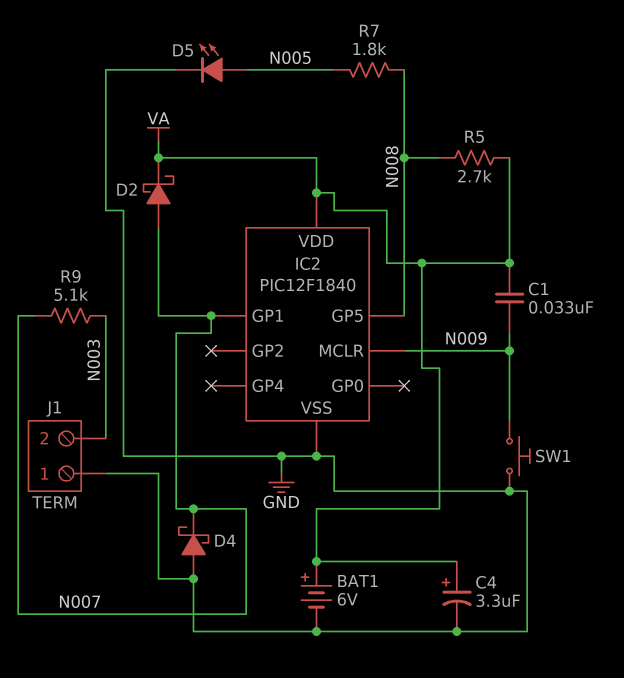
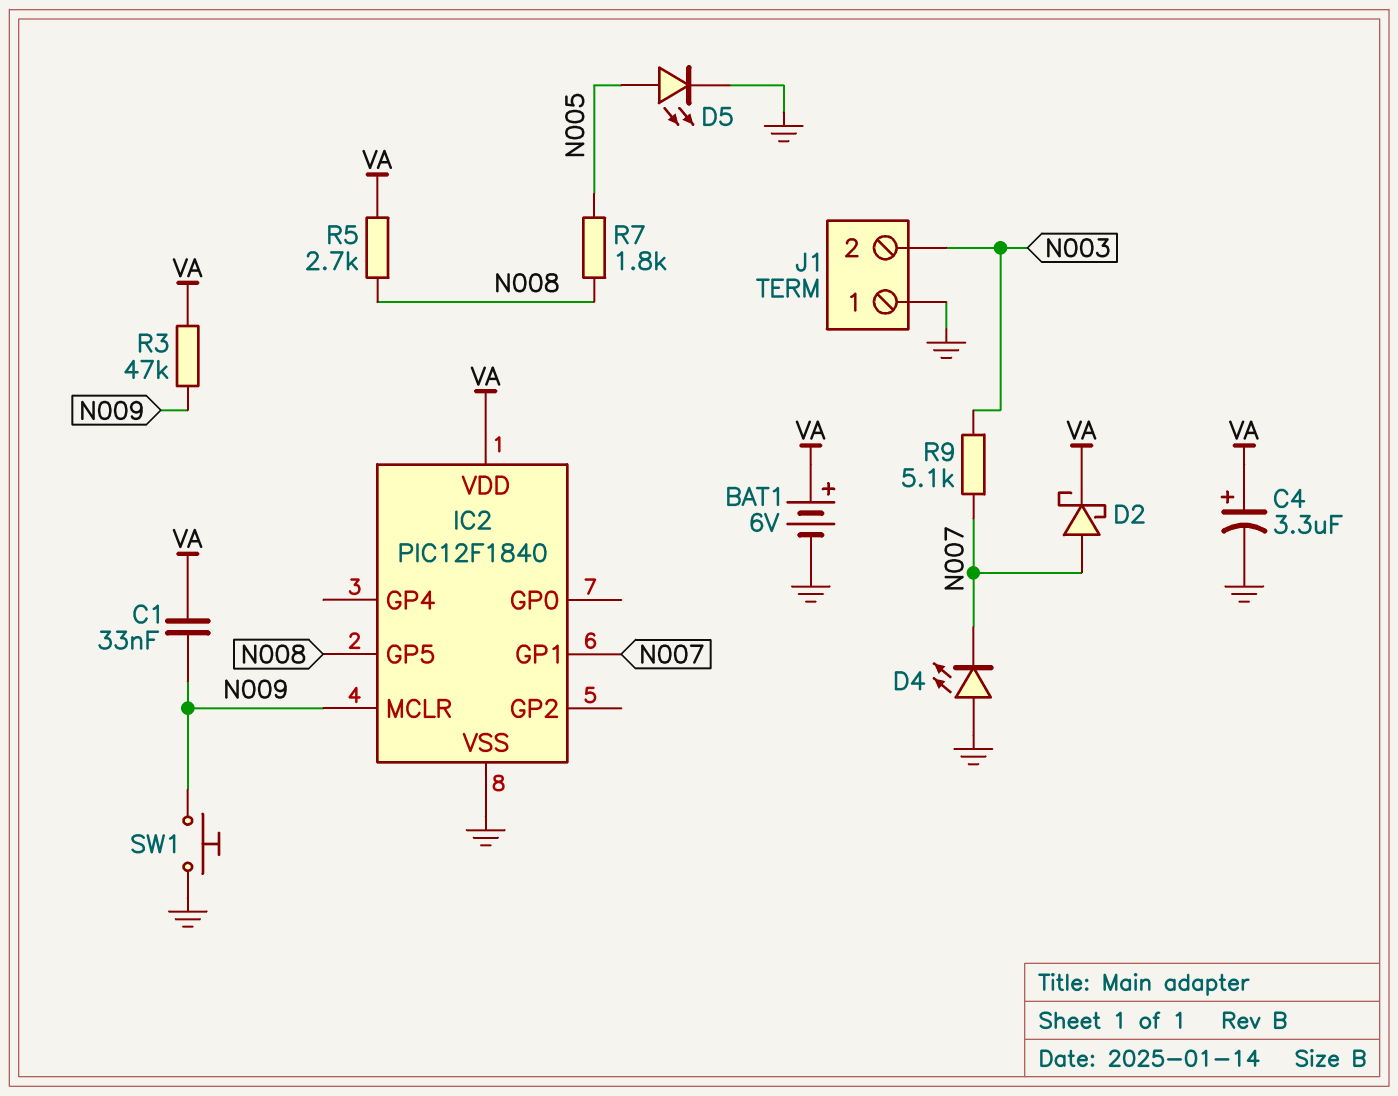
D4: schottky (A GND, K N007) -> LED (A GND, K N007)
R3: none -> 47k (N009, VA)

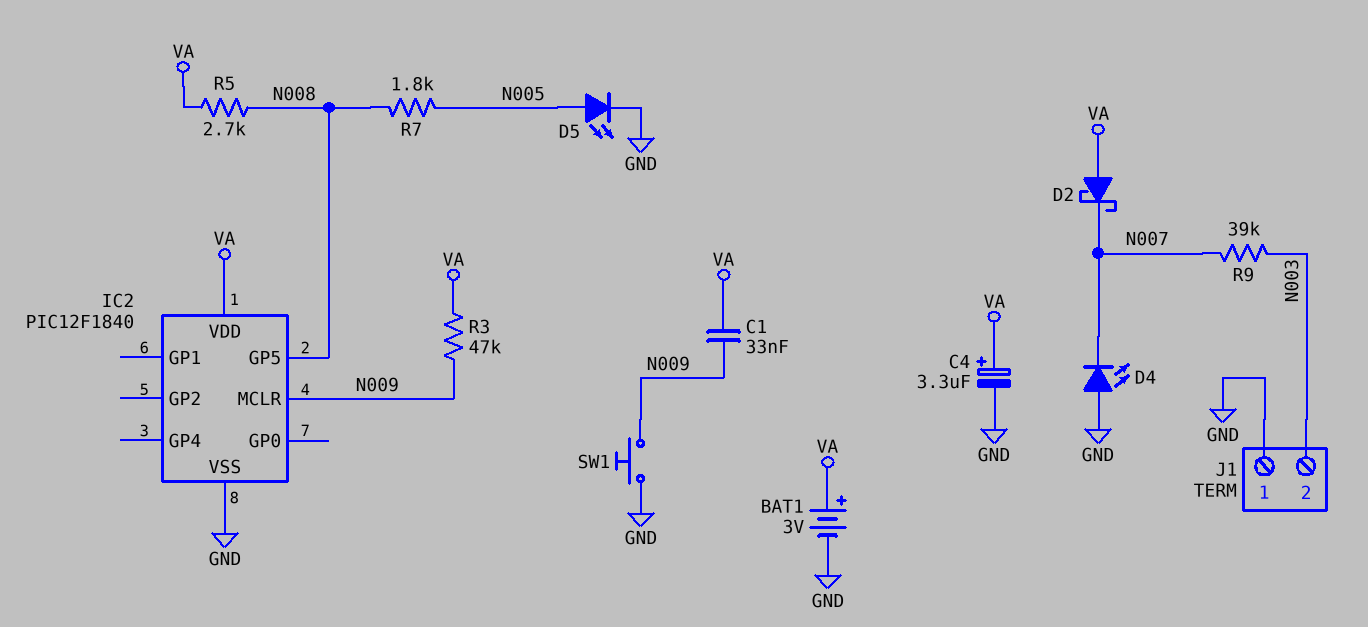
BAT1: 6V (plus VA, minus GND) -> 3V (plus VA, minus GND)
D2: schottky (A N007, K VA) -> schottky (A VA, K N007)
IC2 pin GP1: N007 -> none
R9: 5.1k (N003, N007) -> 39k (N003, N007)

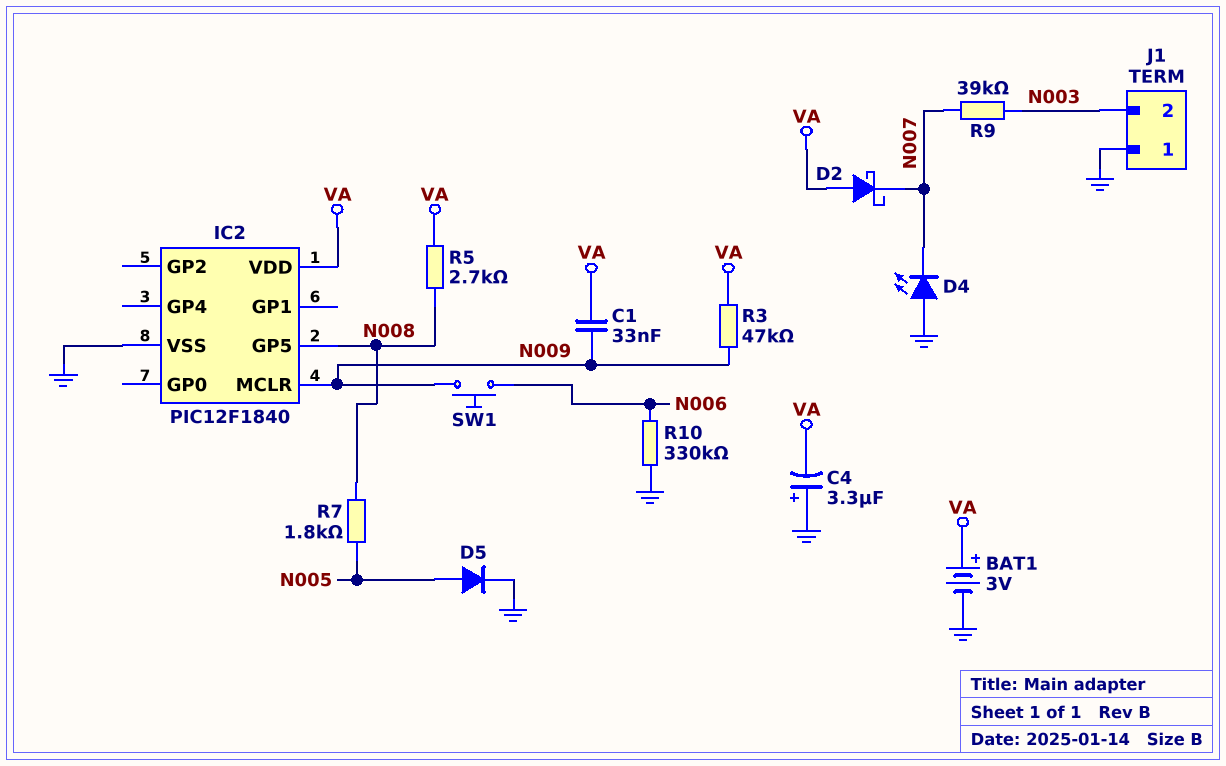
C4: 3.3uF (plus VA, minus GND) -> 3.3uF (plus GND, minus VA)
D5: LED (A N005, K GND) -> diode (A N005, K GND)
R10: none -> 330k (GND, N006)
SW1: button (GND, N009) -> button (N006, N009)

